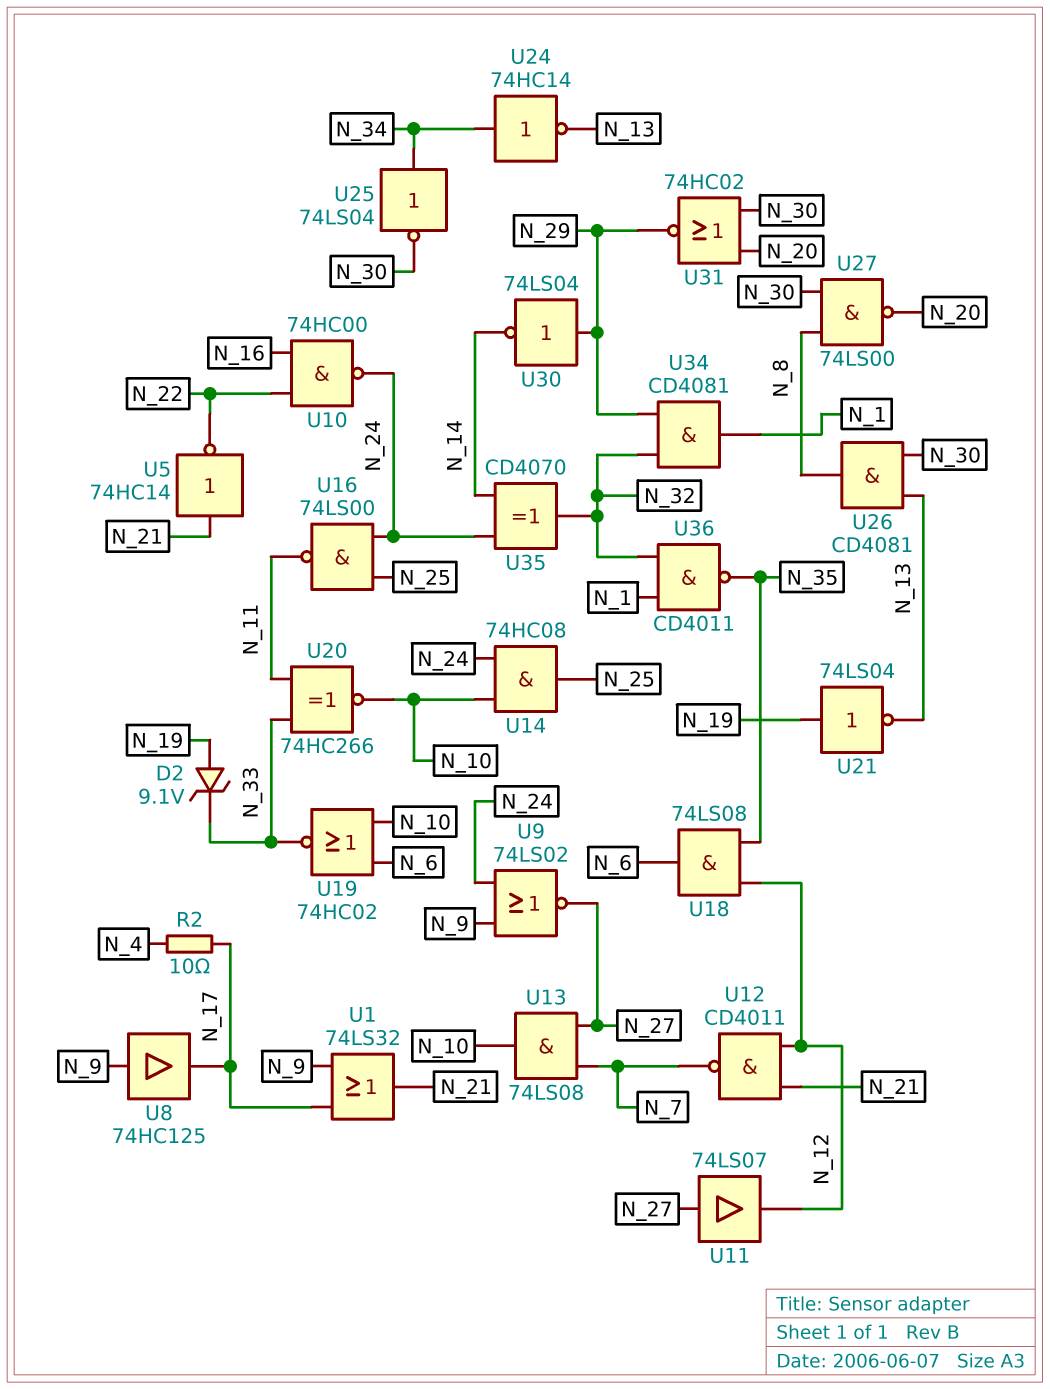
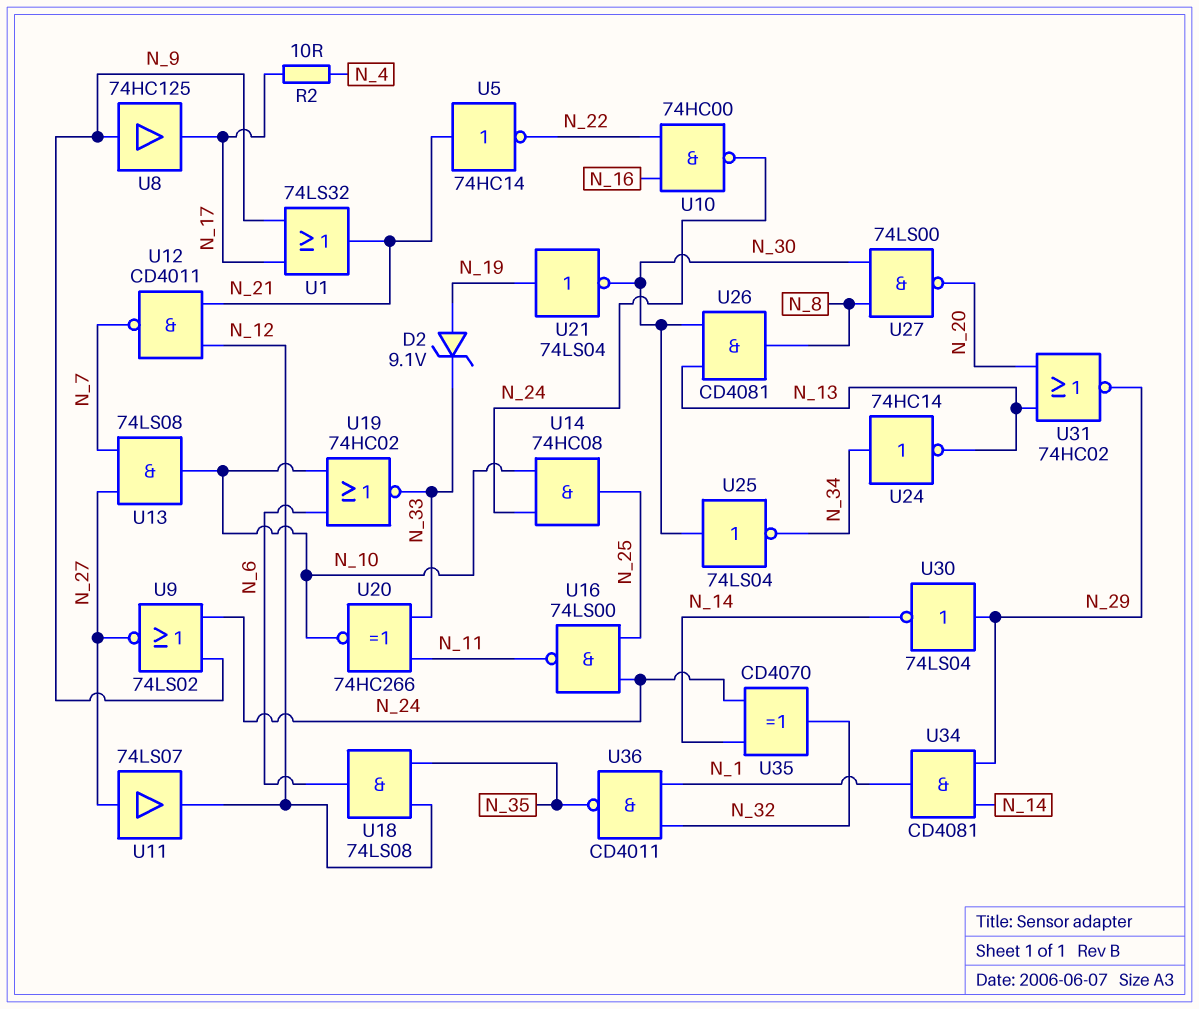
U21: NOT 74LS04 (in N_19, out N_13) -> NOT 74LS04 (in N_19, out N_30)
U25: NOT 74LS04 (in N_34, out N_30) -> NOT 74LS04 (in N_30, out N_34)
U31: NOR 74HC02 (in N_20, in N_30, out N_29) -> NOR 74HC02 (in N_13, in N_20, out N_29)
U34: AND CD4081 (in N_29, in N_32, out N_1) -> AND CD4081 (in N_14, in N_29, out N_1)

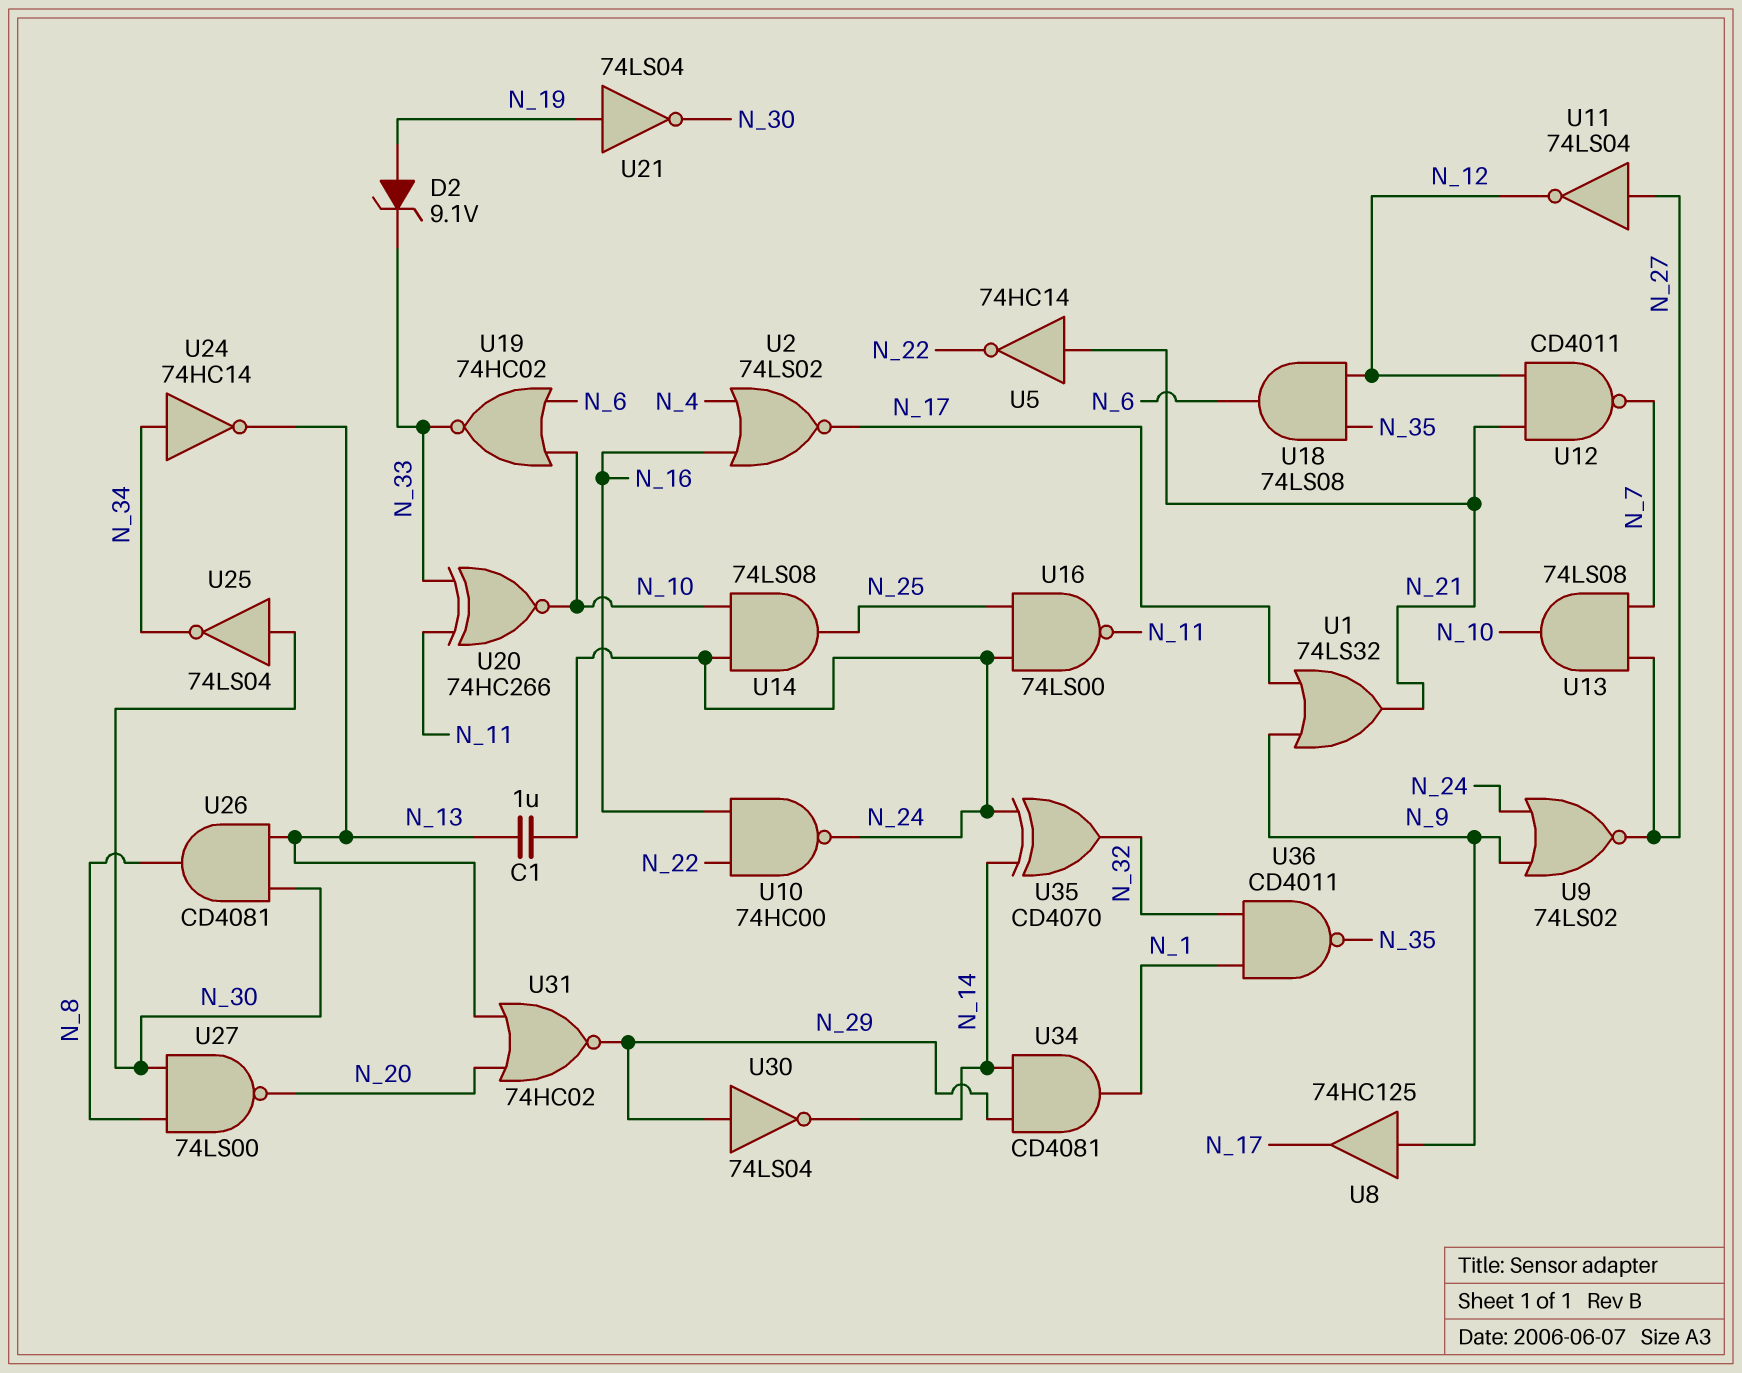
C1: none -> 1uF (N_13, N_24)
R2: 10 (N_4, N_17) -> none
U2: none -> NOR 74LS02 (in N_4, in N_16, out N_17)
U11: buffer 74LS07 (in N_27, out N_12) -> NOT 74LS04 (in N_27, out N_12)
U14: AND 74HC08 (in N_10, in N_24, out N_25) -> AND 74LS08 (in N_10, in N_24, out N_25)

